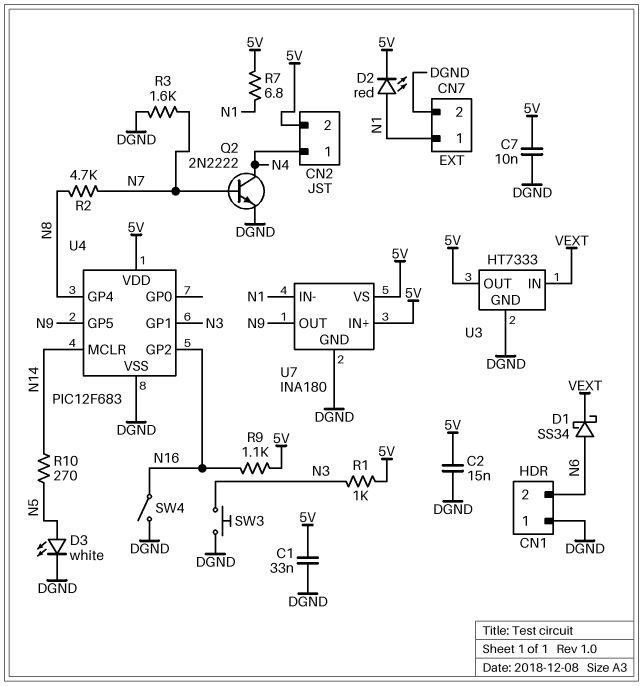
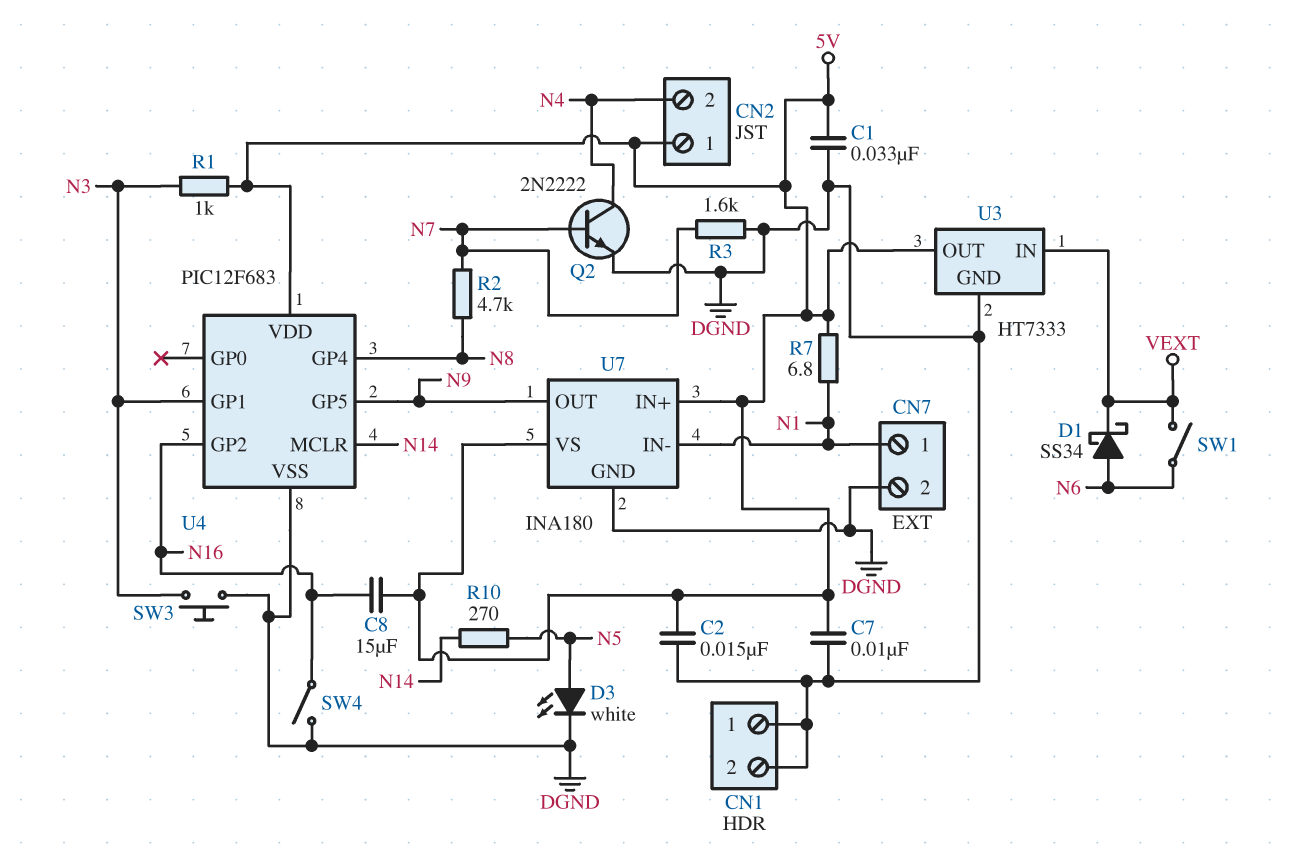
C8: none -> 15uF (5V, N16)
CN1 pin 2: N6 -> DGND
CN2 pin 1: N4 -> 5V
CN2 pin 2: 5V -> N4
D2: LED red (A N1, K 5V) -> none
R9: 1.1k (5V, N16) -> none
SW1: none -> switch (N6, VEXT)

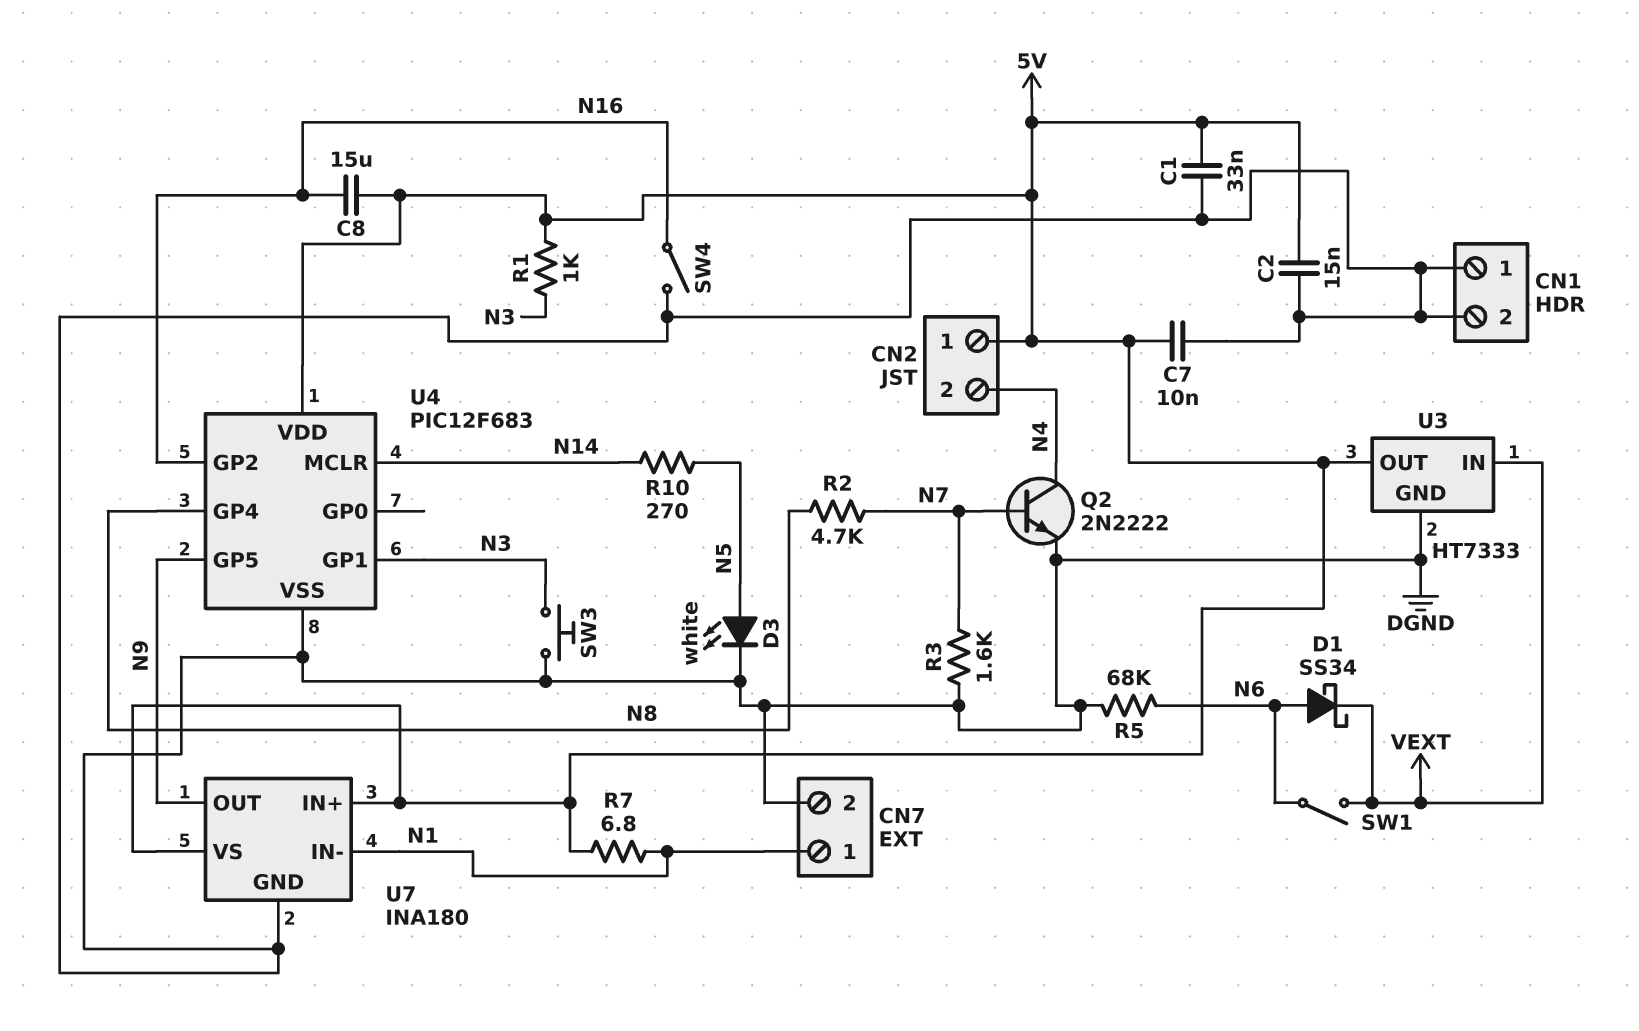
R5: none -> 68k (DGND, N6)

